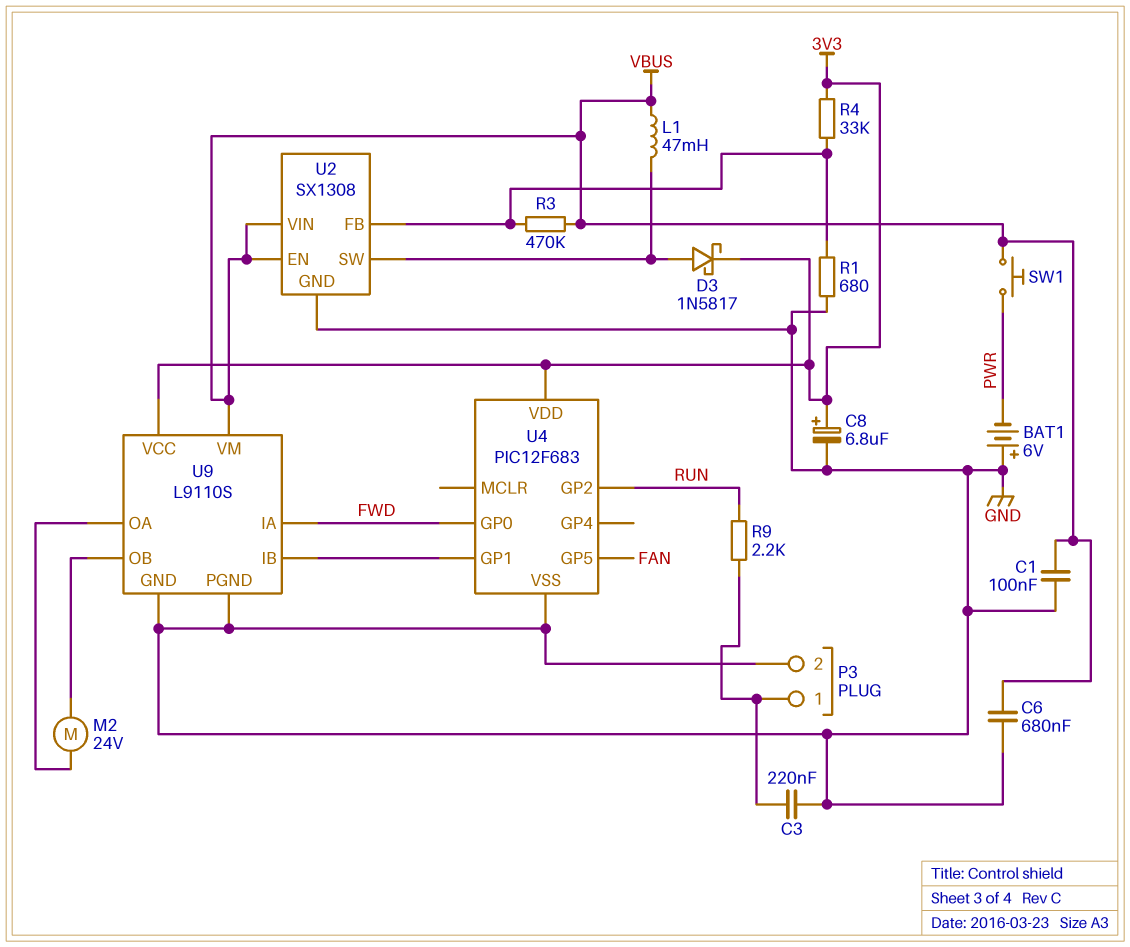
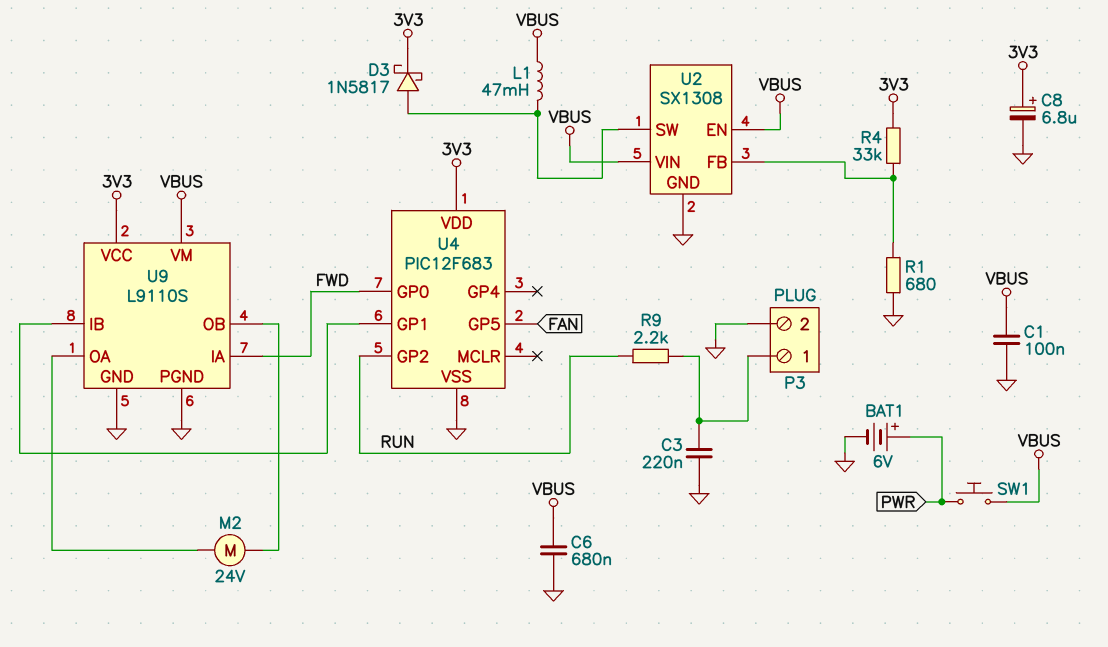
BAT1: 6V (plus GND, minus PWR) -> 6V (plus PWR, minus GND)
R3: 470k (U2/FB, VBUS) -> none

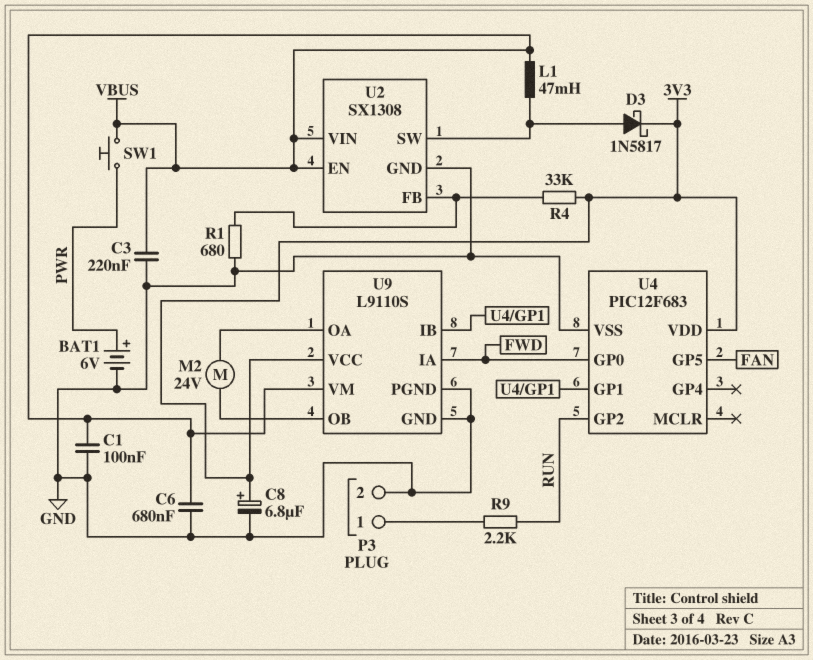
C3: 220nF (GND, P3/1) -> 220nF (GND, VBUS)

